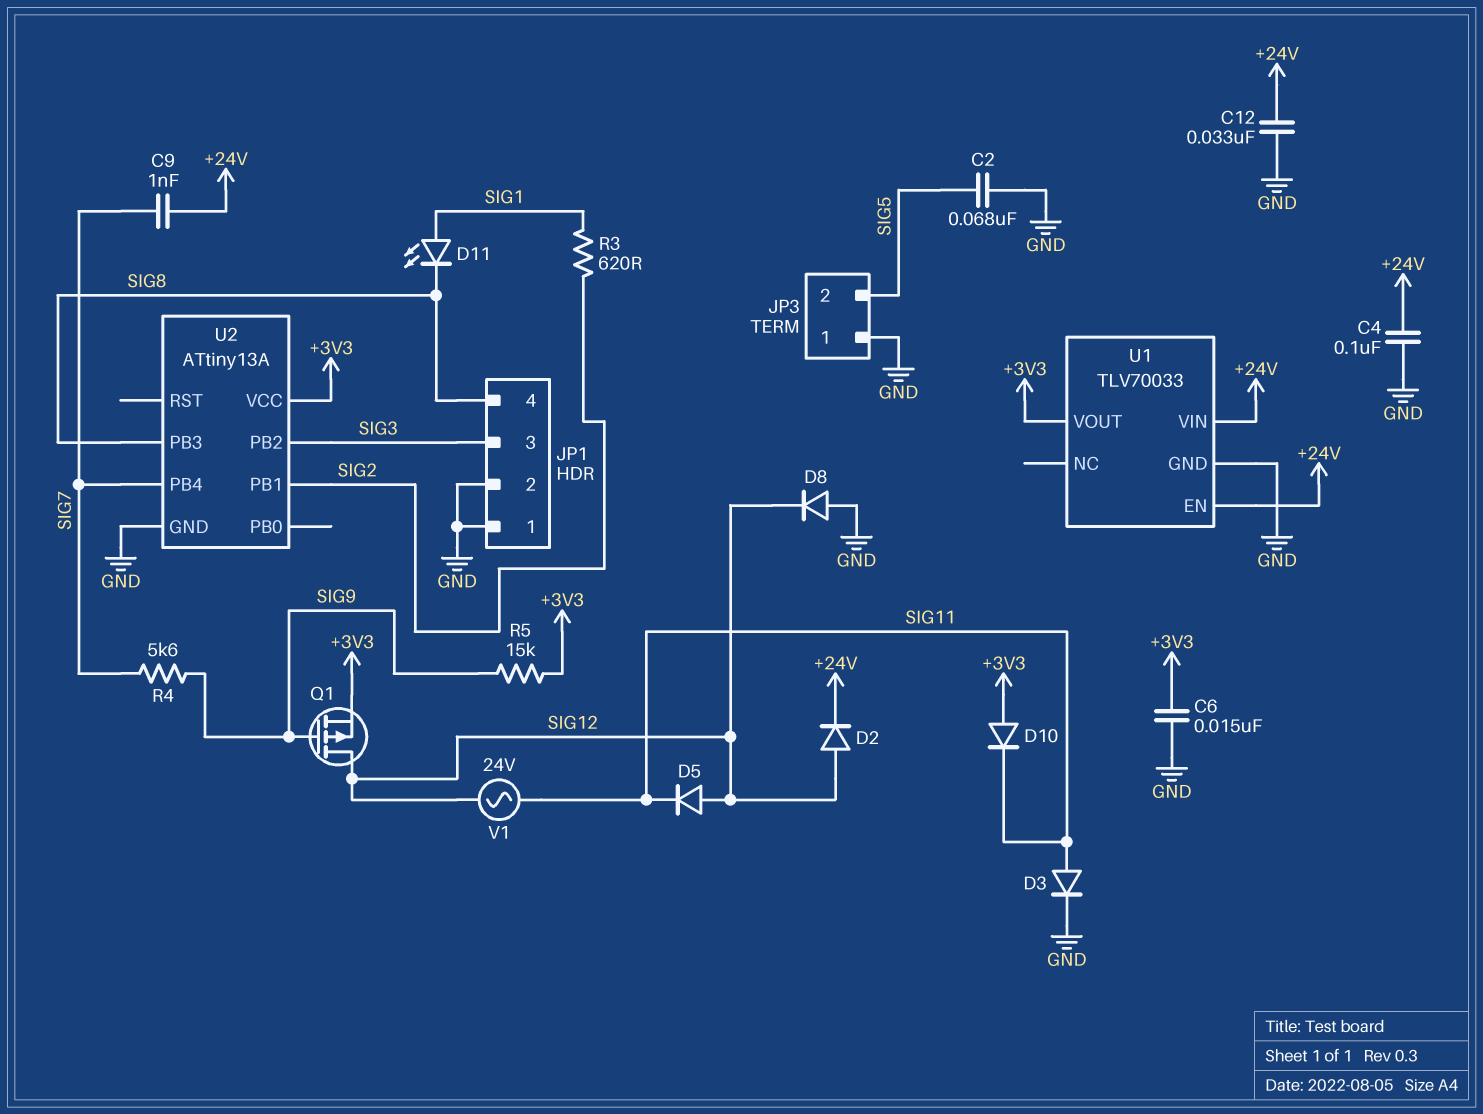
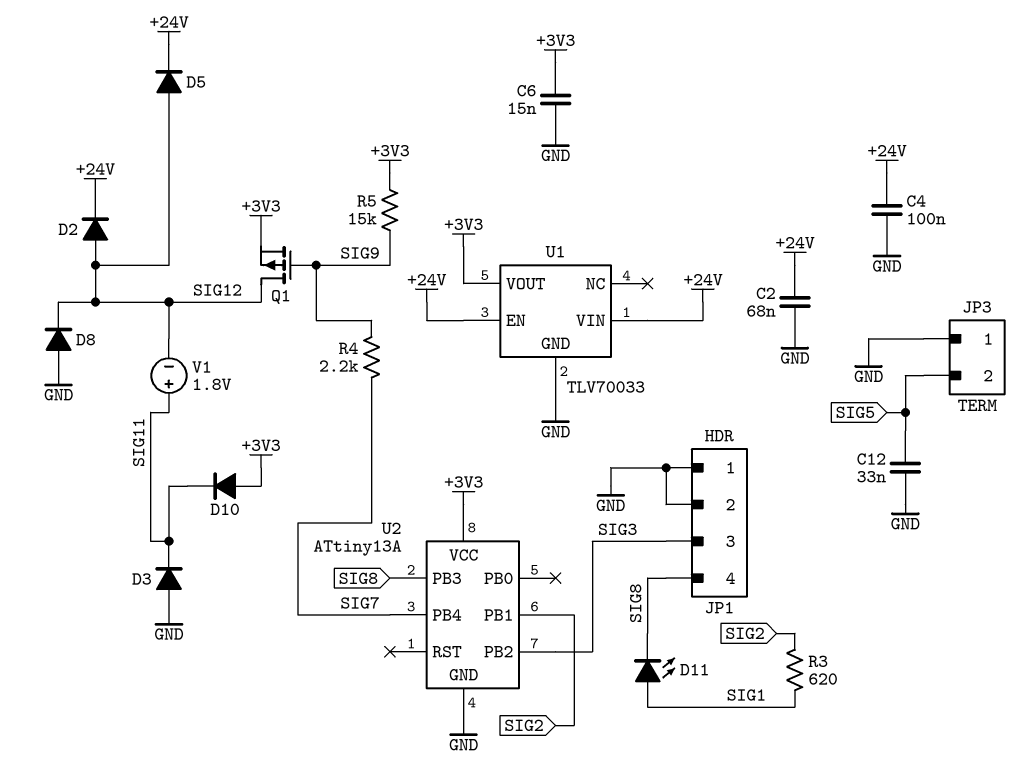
C2: 68nF (GND, SIG5) -> 68nF (+24V, GND)
C9: 1nF (+24V, SIG7) -> none
C12: 33nF (+24V, GND) -> 33nF (GND, SIG5)
D3: diode (A SIG11, K GND) -> diode (A GND, K SIG11)
D5: diode (A SIG12, K SIG11) -> diode (A SIG12, K +24V)
R4: 5.6k (SIG7, SIG9) -> 2.2k (SIG7, SIG9)
V1: AC 24V (SIG11, SIG12) -> 1.8V (plus SIG11, minus SIG12)

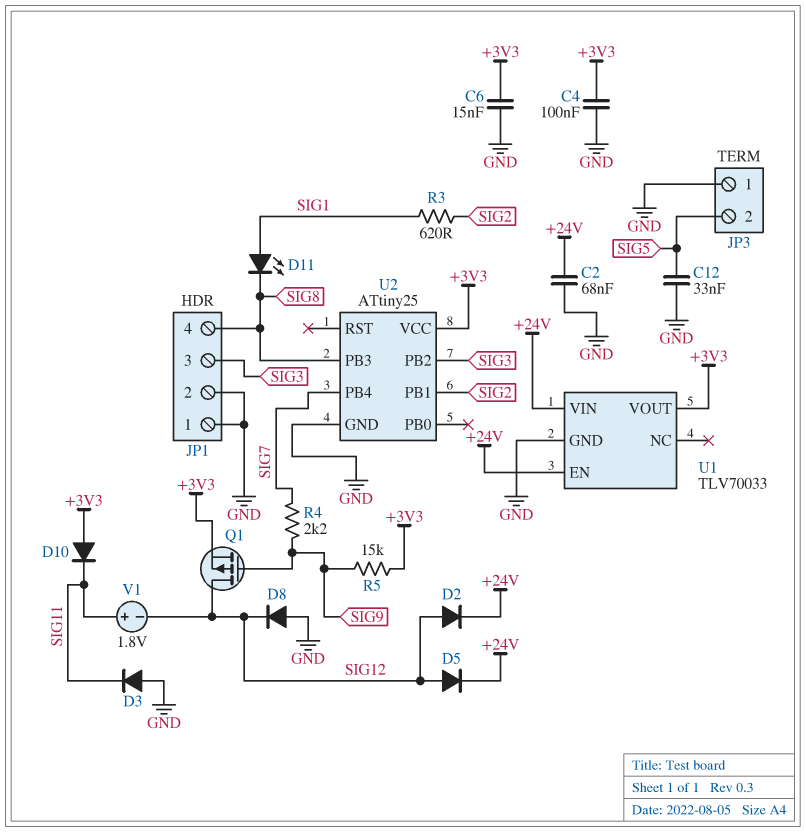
C4: 100nF (+24V, GND) -> 100nF (+3V3, GND)
U2: ATtiny13A -> ATtiny25

